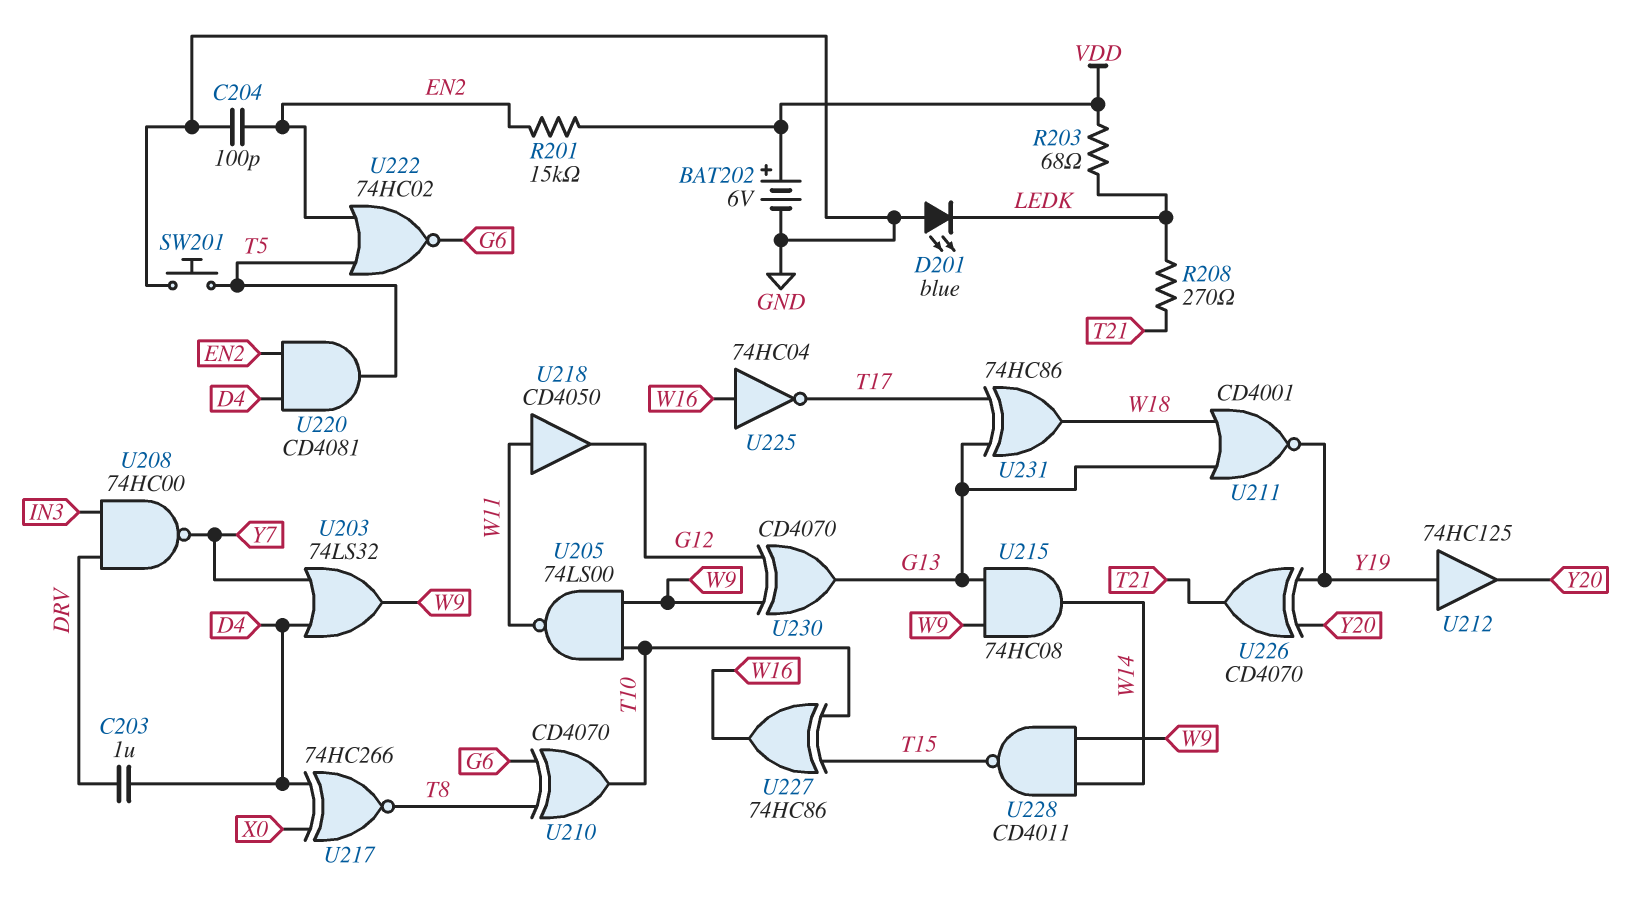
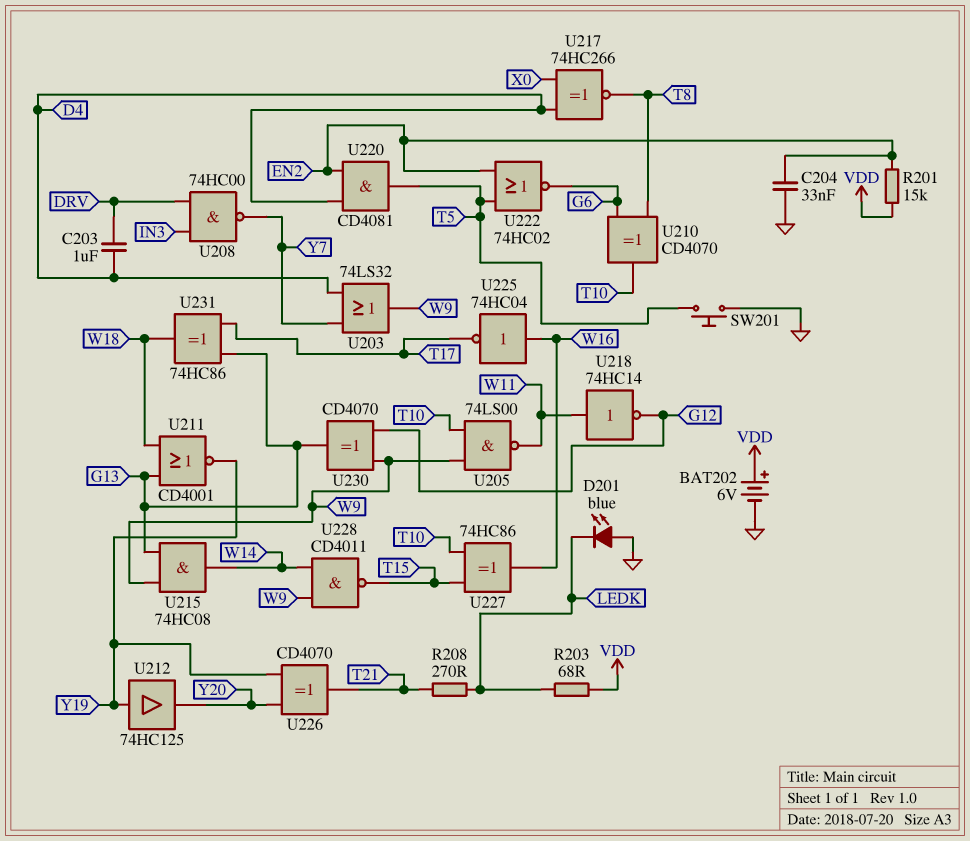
C204: 100pF (EN2, GND) -> 33nF (EN2, GND)
U218: buffer CD4050 (in W11, out G12) -> NOT 74HC14 (in W11, out G12)

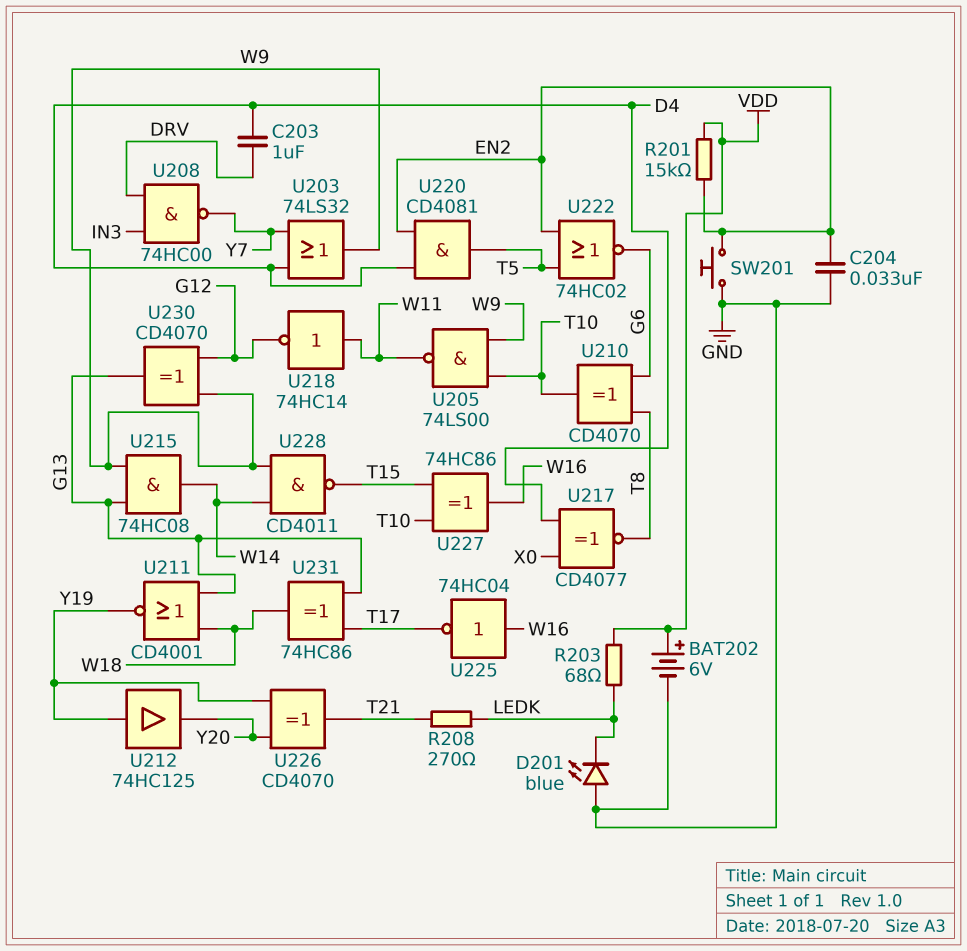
SW201: button (GND, T5) -> button (EN2, GND)
U217: XNOR 74HC266 (in D4, in X0, out T8) -> XNOR CD4077 (in D4, in X0, out T8)

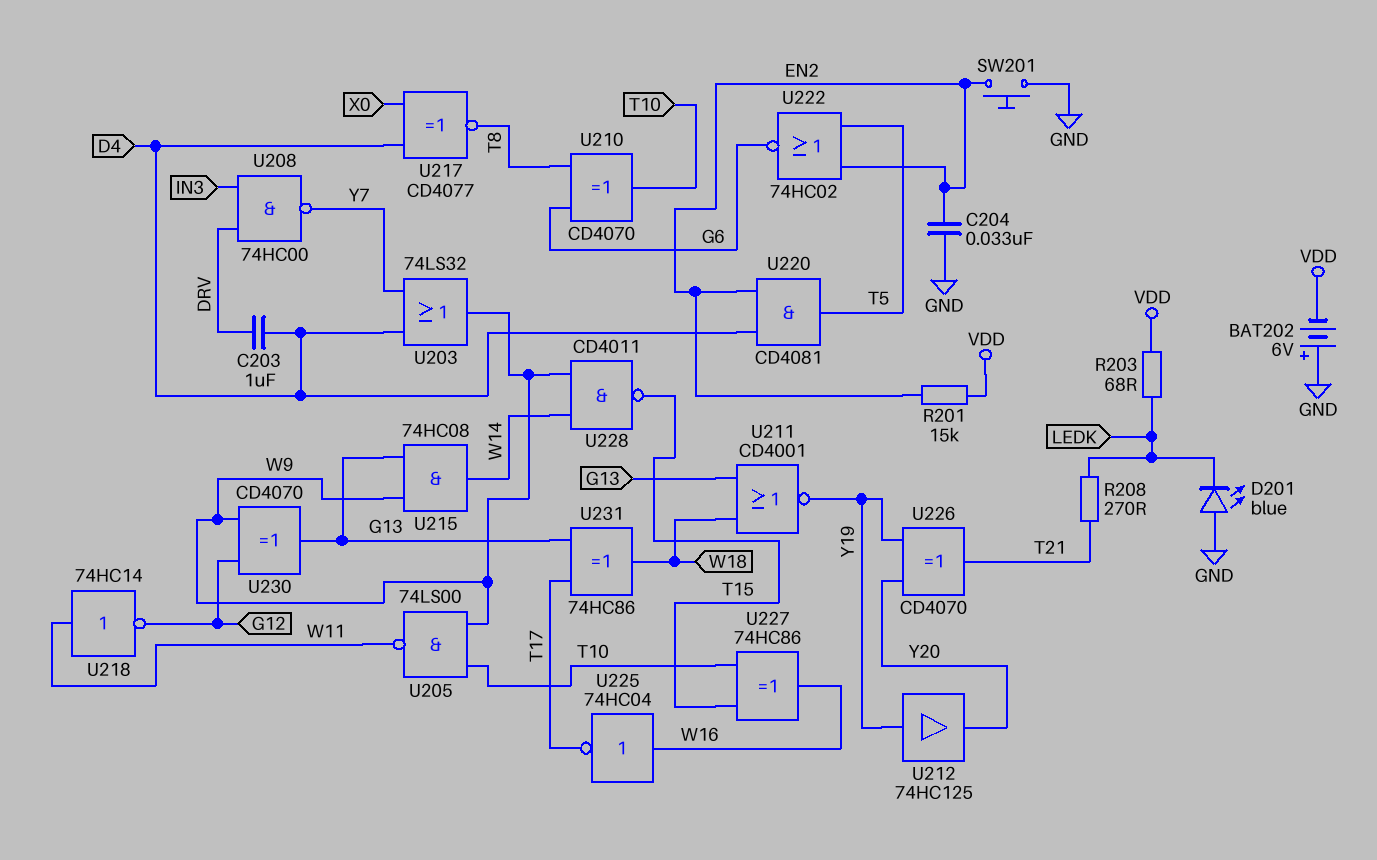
BAT202: 6V (plus VDD, minus GND) -> 6V (plus GND, minus VDD)

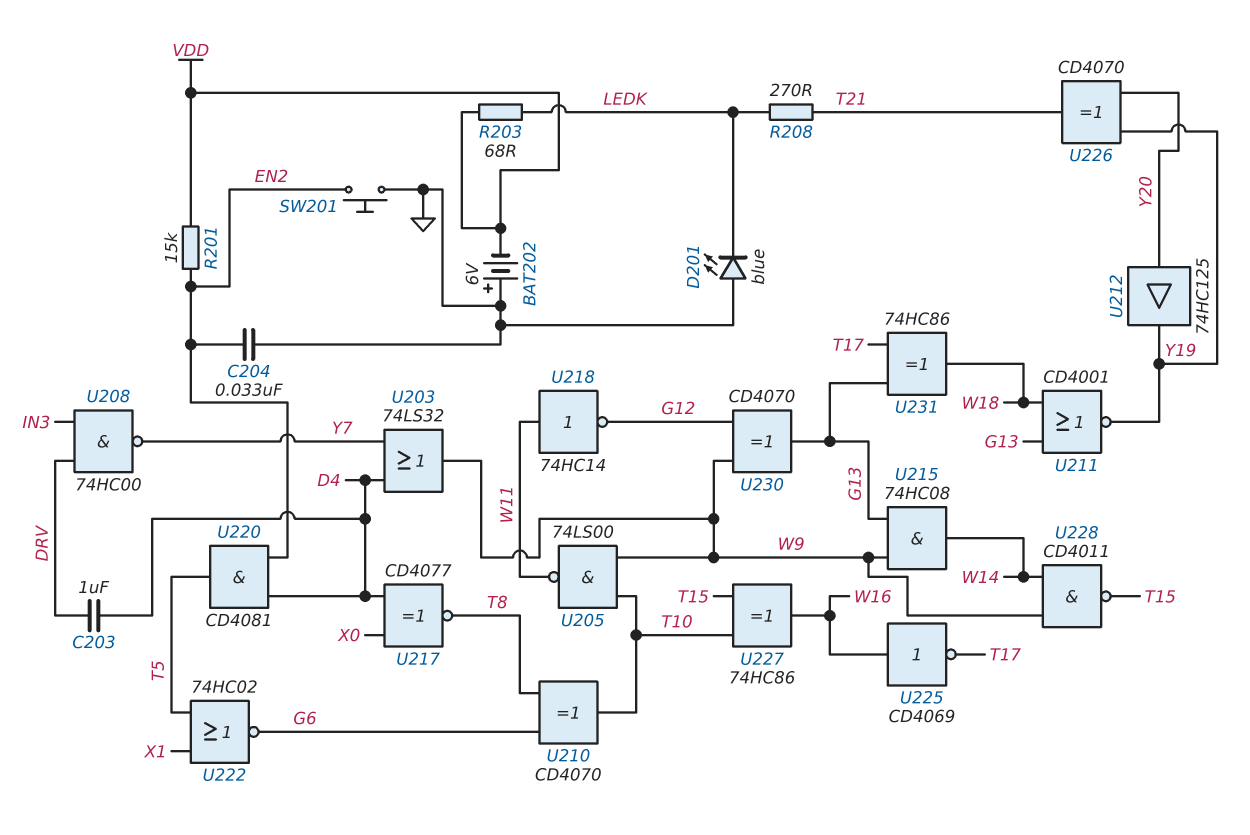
U212: buffer 74HC125 (in Y19, out Y20) -> buffer 74HC125 (in Y20, out Y19)
U222: NOR 74HC02 (in EN2, in T5, out G6) -> NOR 74HC02 (in T5, in X1, out G6)
U225: NOT 74HC04 (in W16, out T17) -> NOT CD4069 (in W16, out T17)

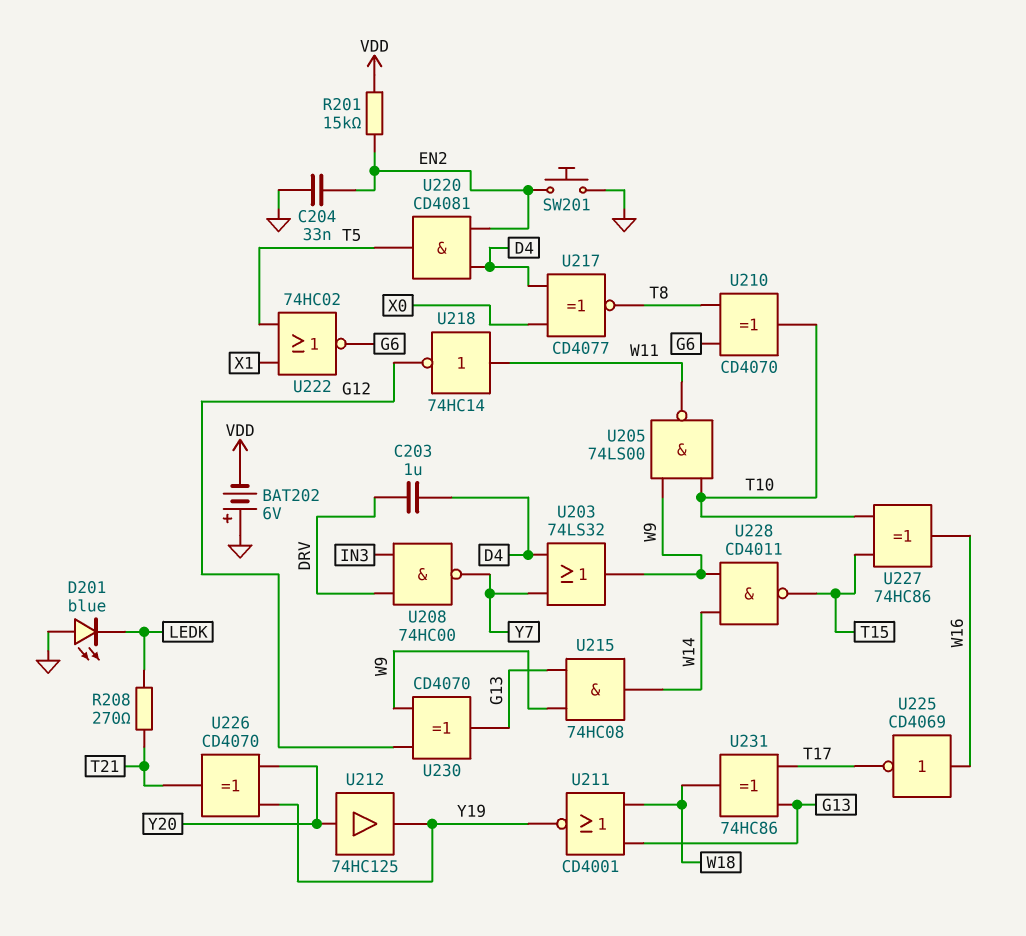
R203: 68 (LEDK, VDD) -> none

